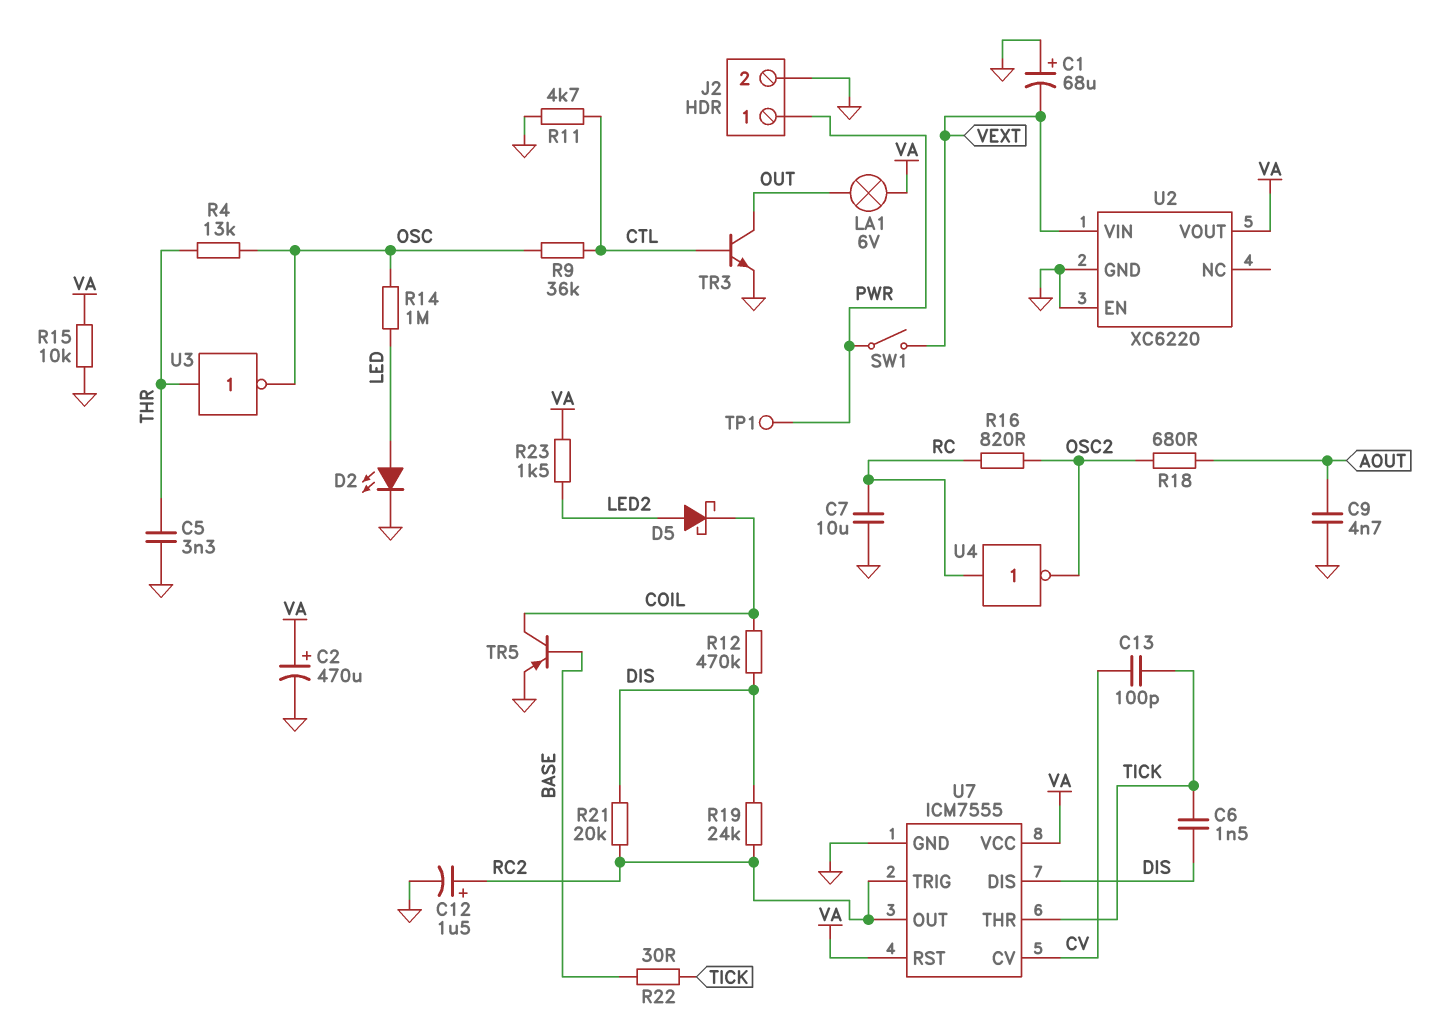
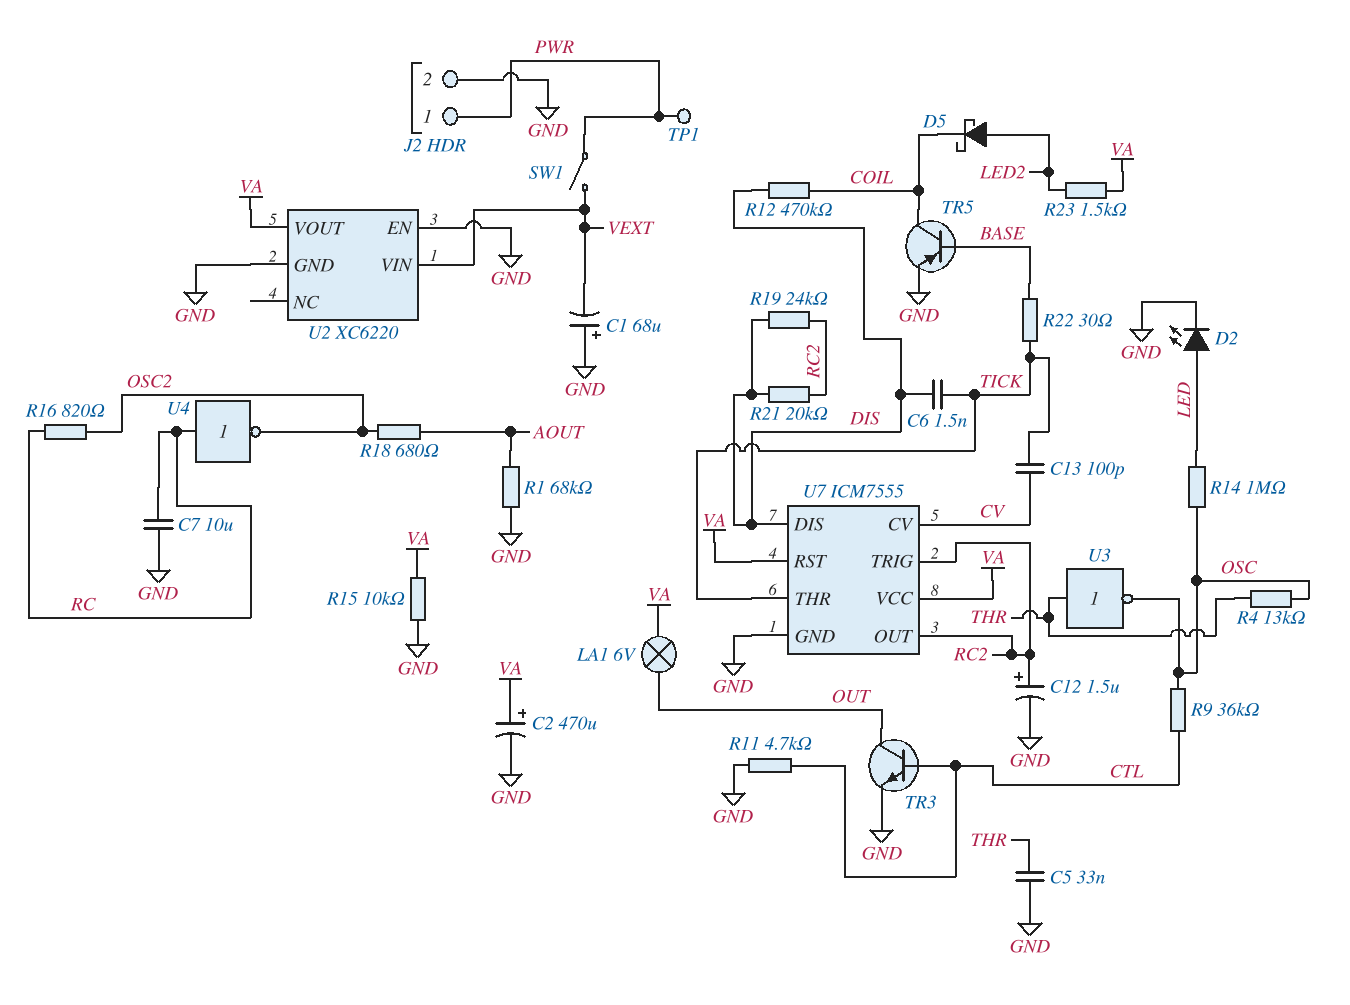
C5: 3.3nF (GND, THR) -> 33nF (GND, THR)
C9: 4.7nF (AOUT, GND) -> none
R1: none -> 68k (AOUT, GND)

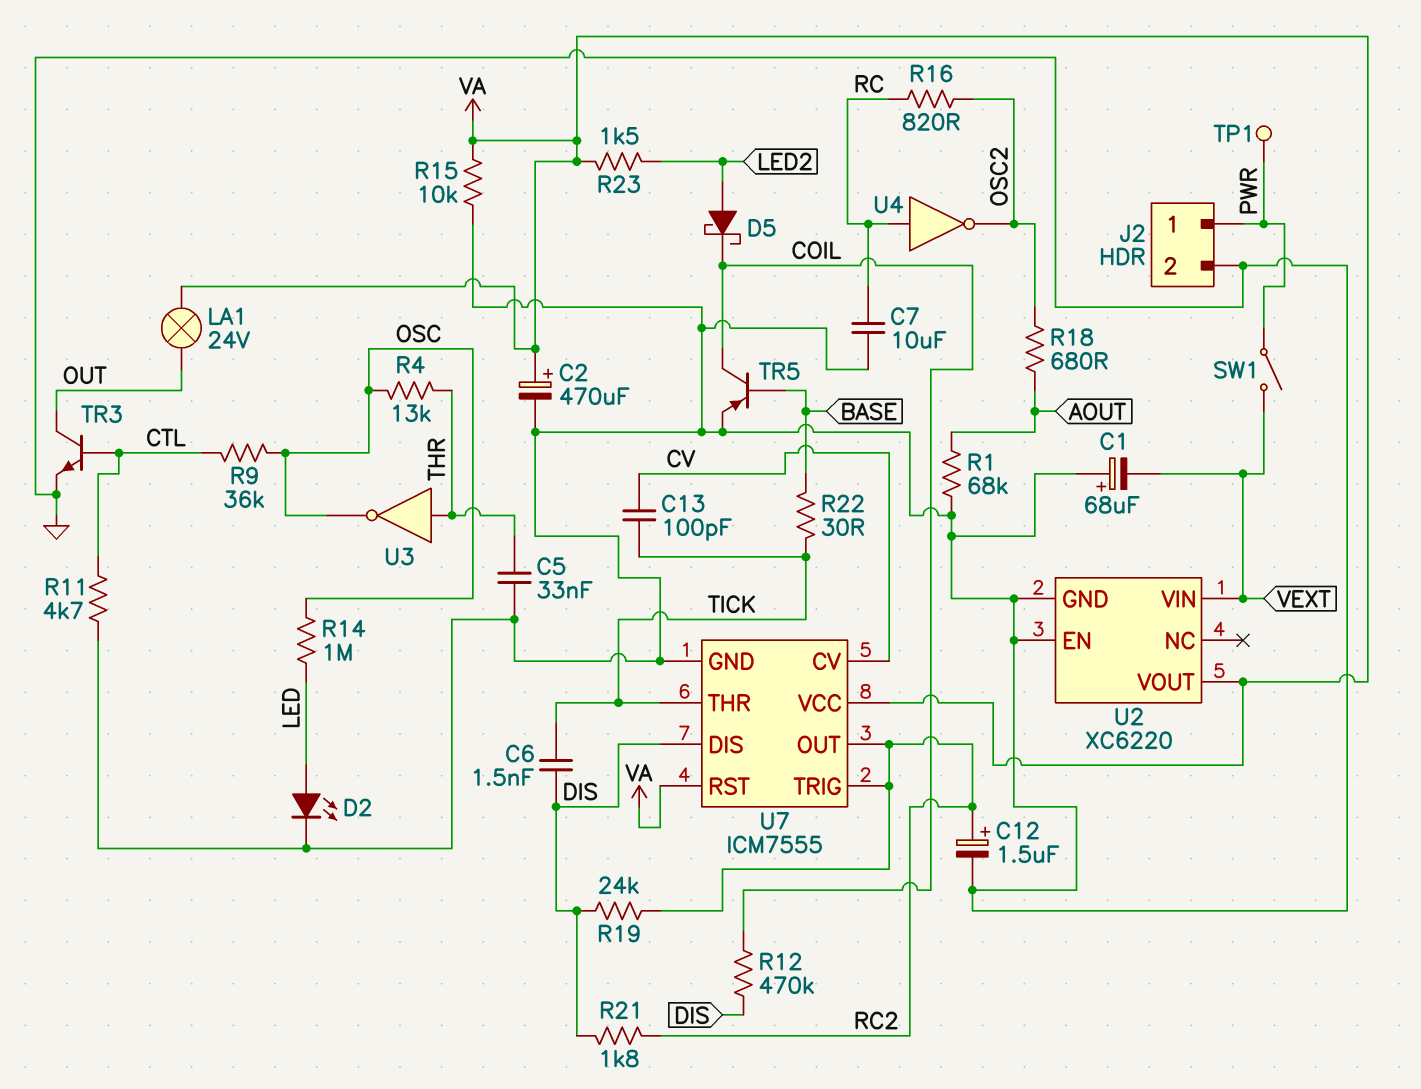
LA1: lamp 6V (OUT, VA) -> lamp 24V (OUT, VA)
R21: 20k (DIS, RC2) -> 1.8k (DIS, RC2)

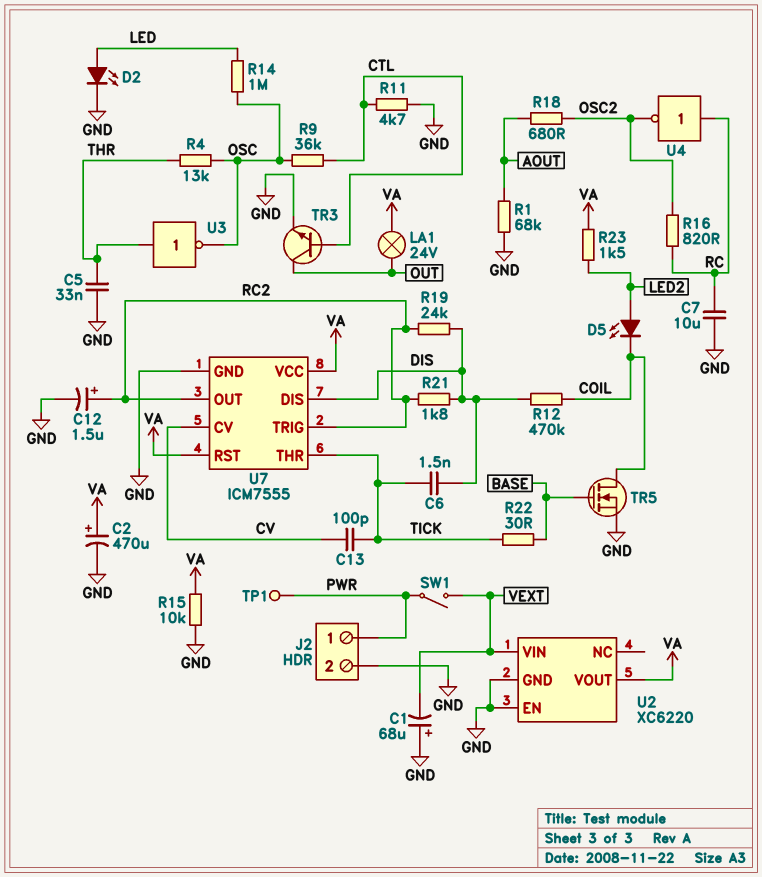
D5: schottky (A LED2, K COIL) -> LED (A LED2, K COIL)
TR5: PNP (B BASE, C COIL, E GND) -> NMOS (G BASE, D COIL, S GND)

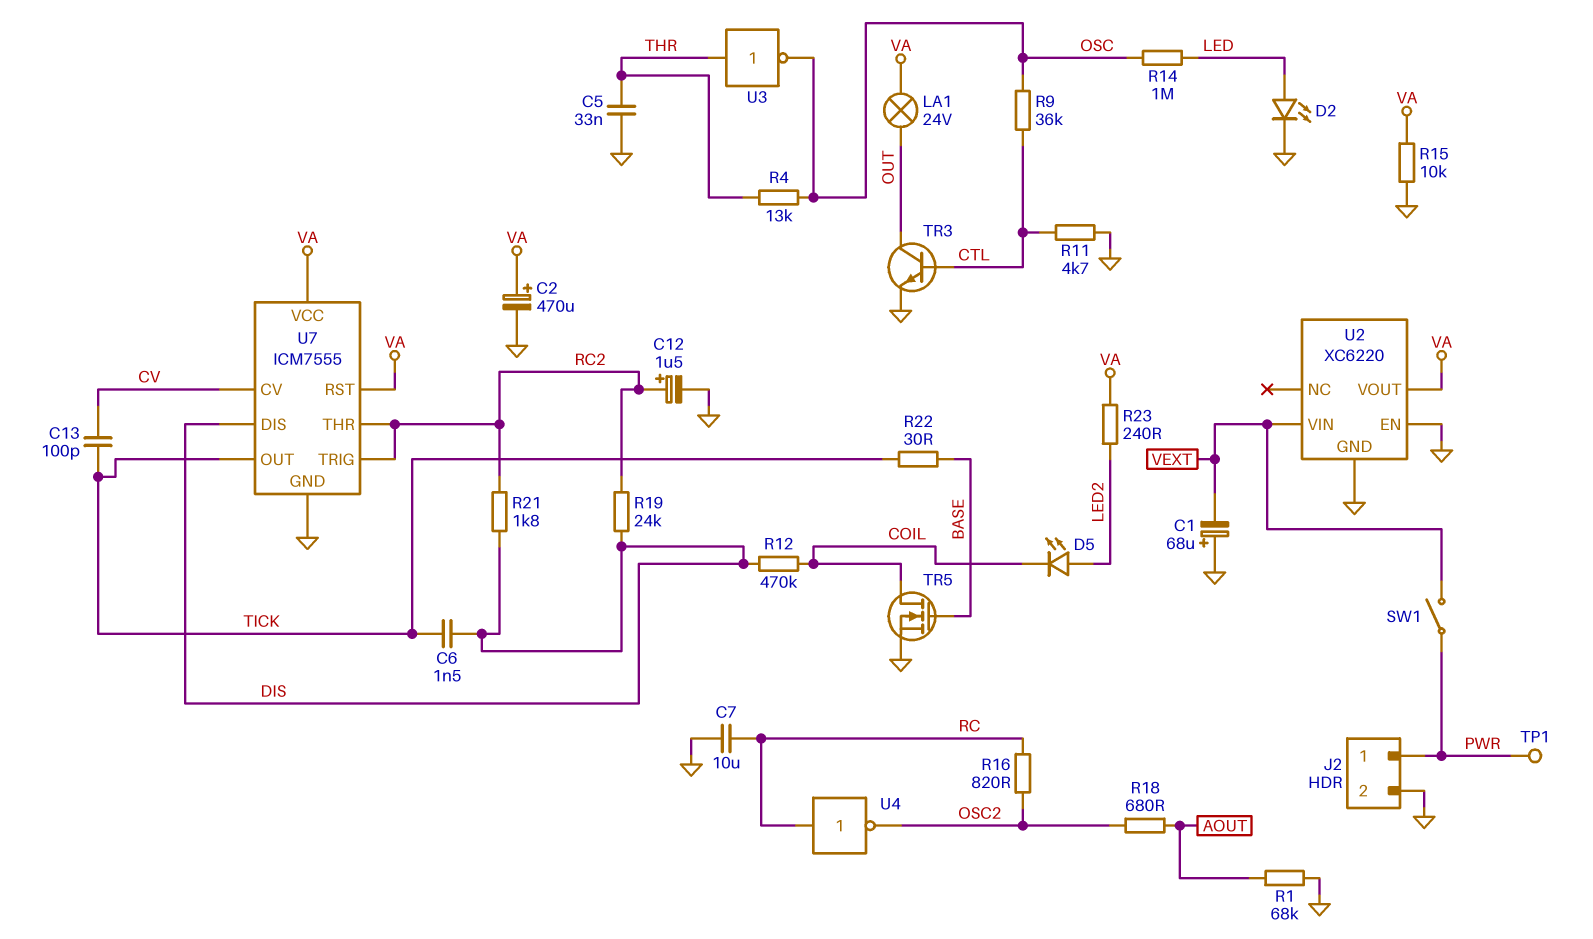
R23: 1.5k (LED2, VA) -> 240 (LED2, VA)
U7 pin OUT: RC2 -> TICK
U7 pin THR: TICK -> RC2

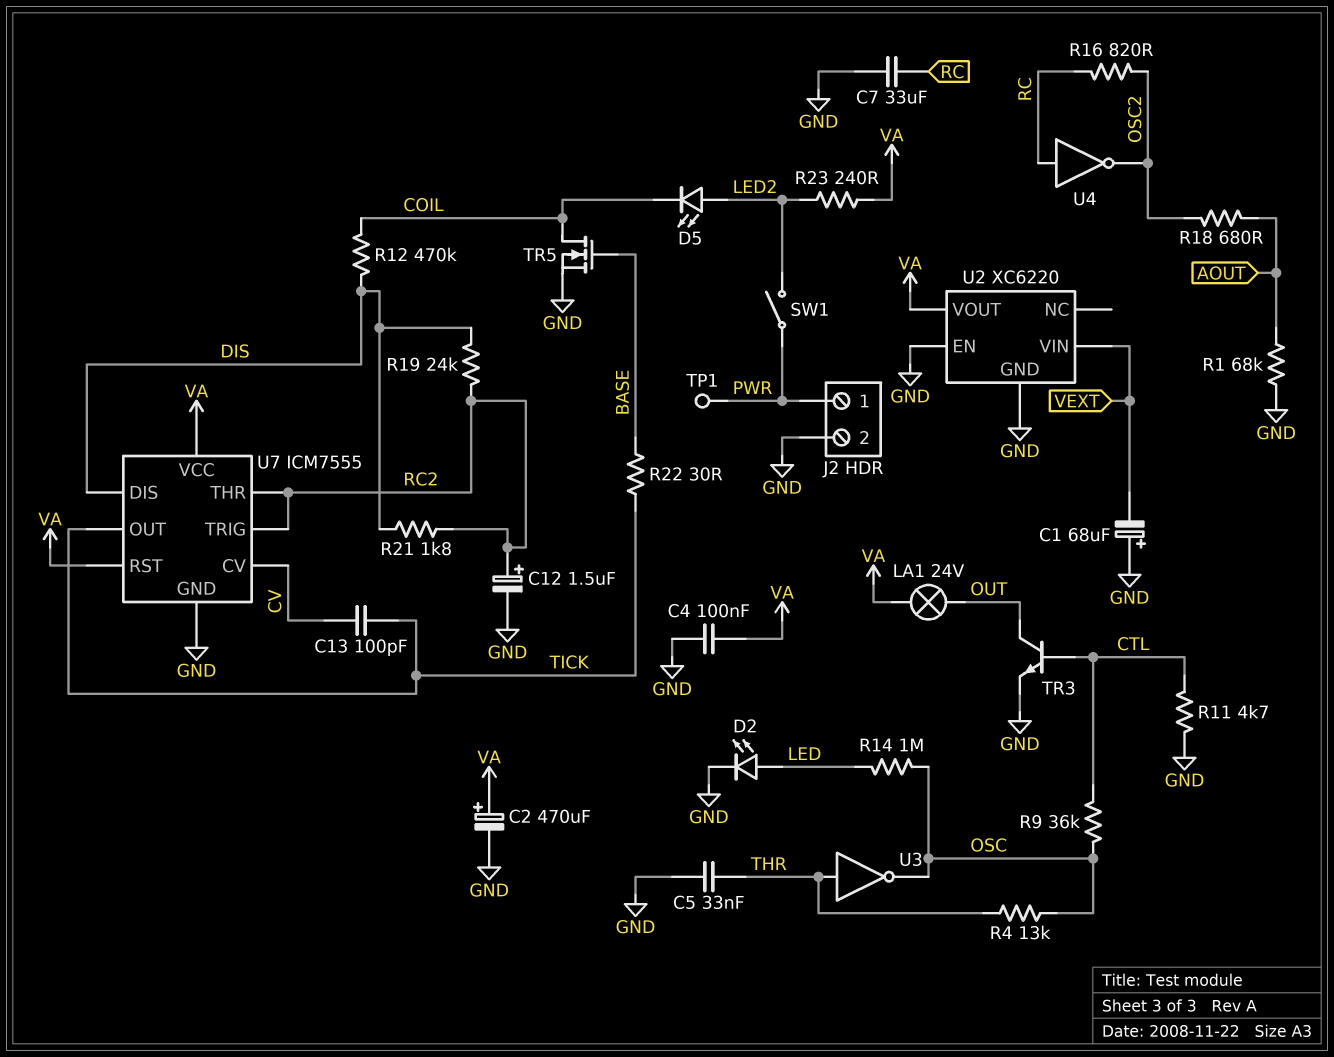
C4: none -> 100nF (GND, VA)
C6: 1.5nF (DIS, TICK) -> none
C7: 10uF (GND, RC) -> 33uF (GND, RC)
R15: 10k (GND, VA) -> none
SW1: switch (PWR, VEXT) -> switch (LED2, PWR)

